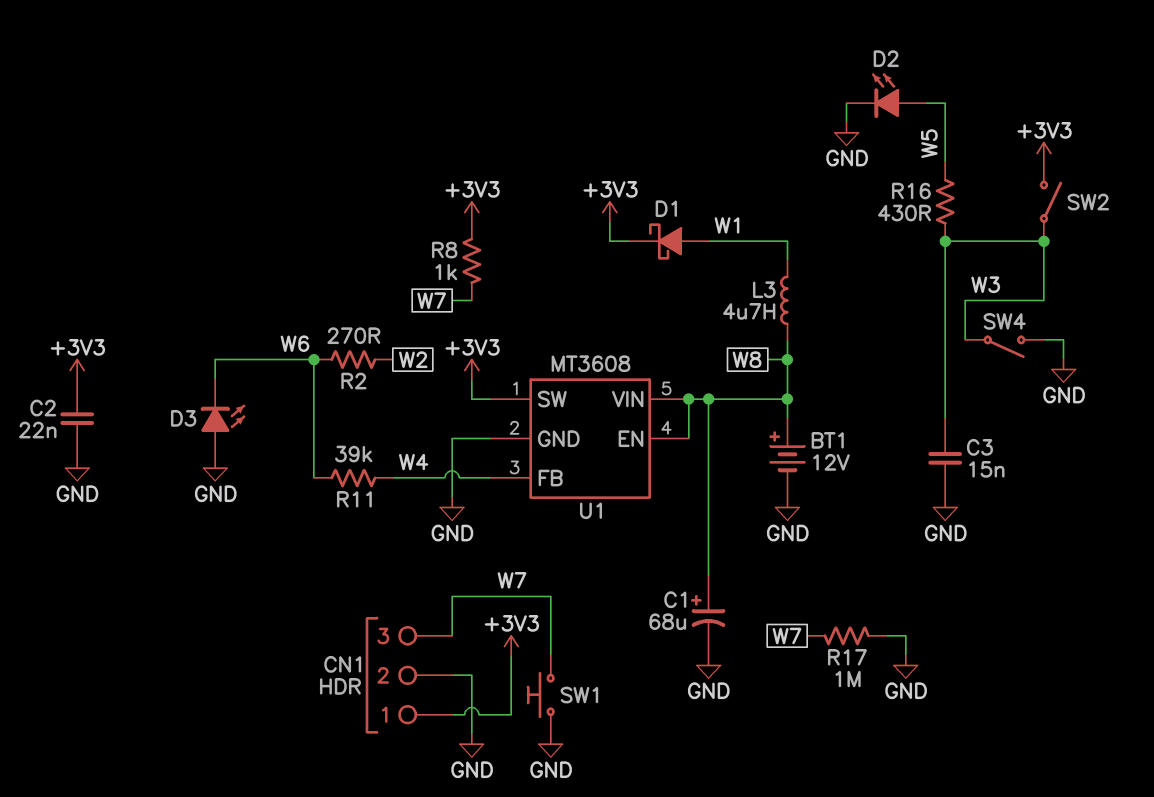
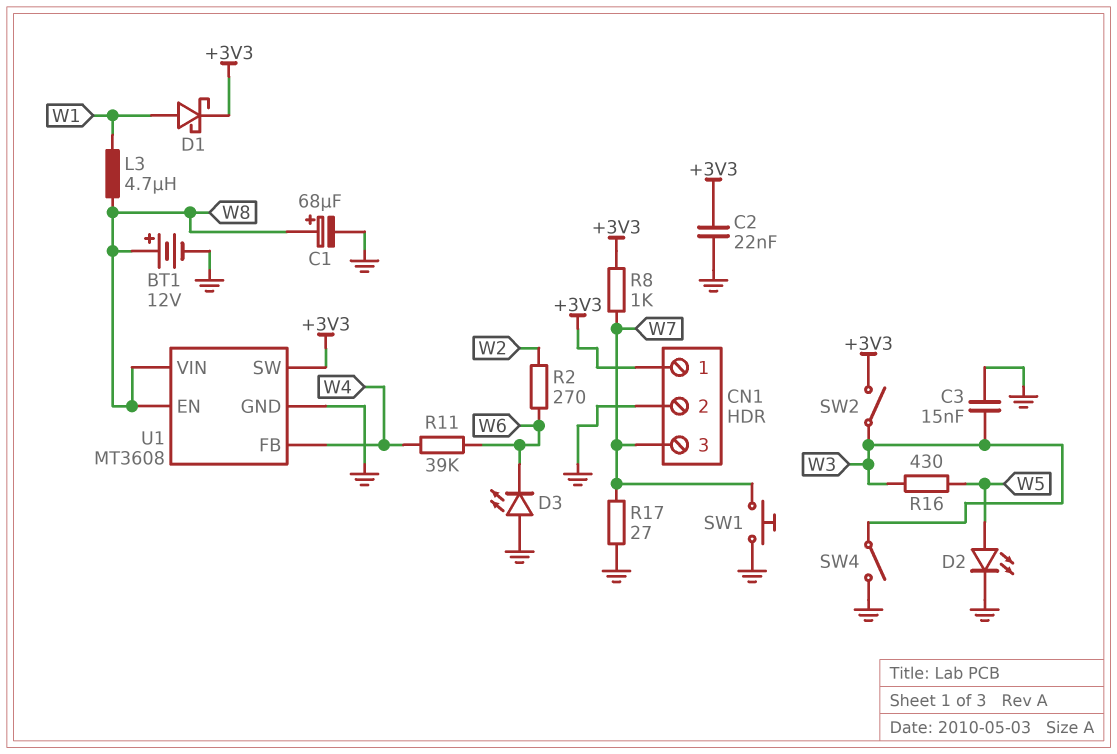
R17: 1M (GND, W7) -> 27 (GND, W7)

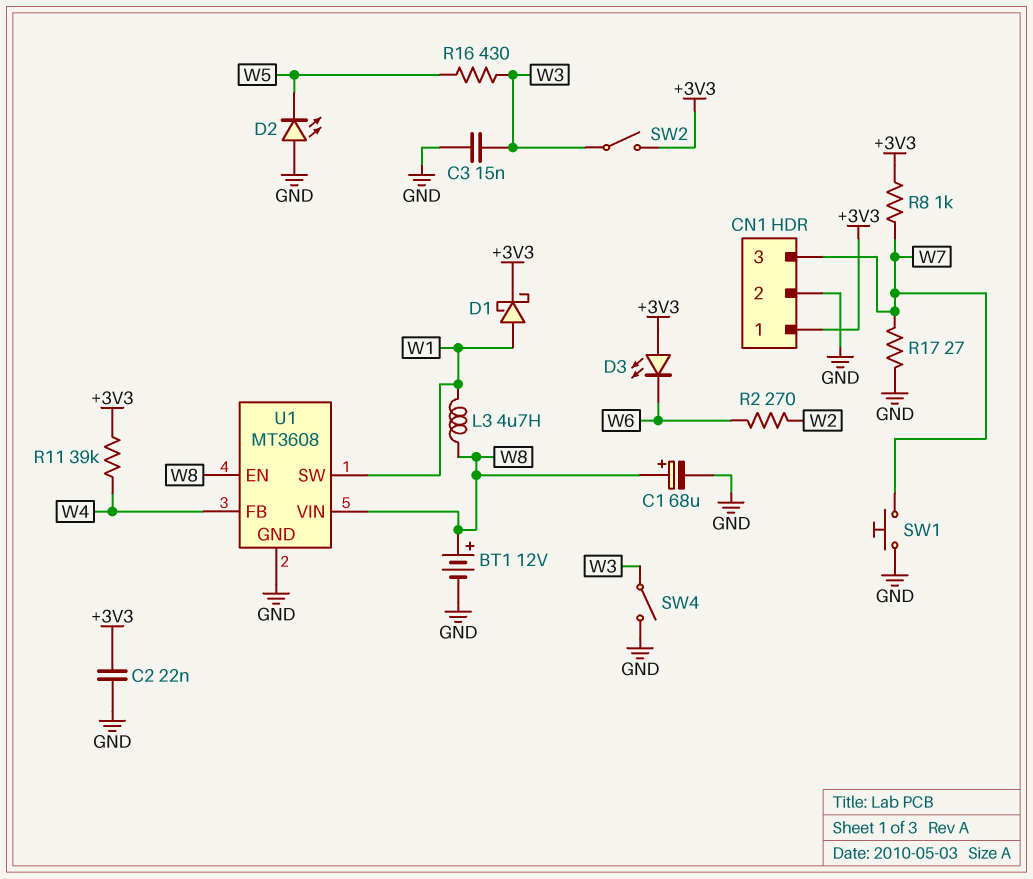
D2: LED (A W5, K GND) -> LED (A GND, K W5)
D3: LED (A GND, K W6) -> LED (A +3V3, K W6)
R11: 39k (W4, W6) -> 39k (+3V3, W4)
U1 pin SW: +3V3 -> W1

